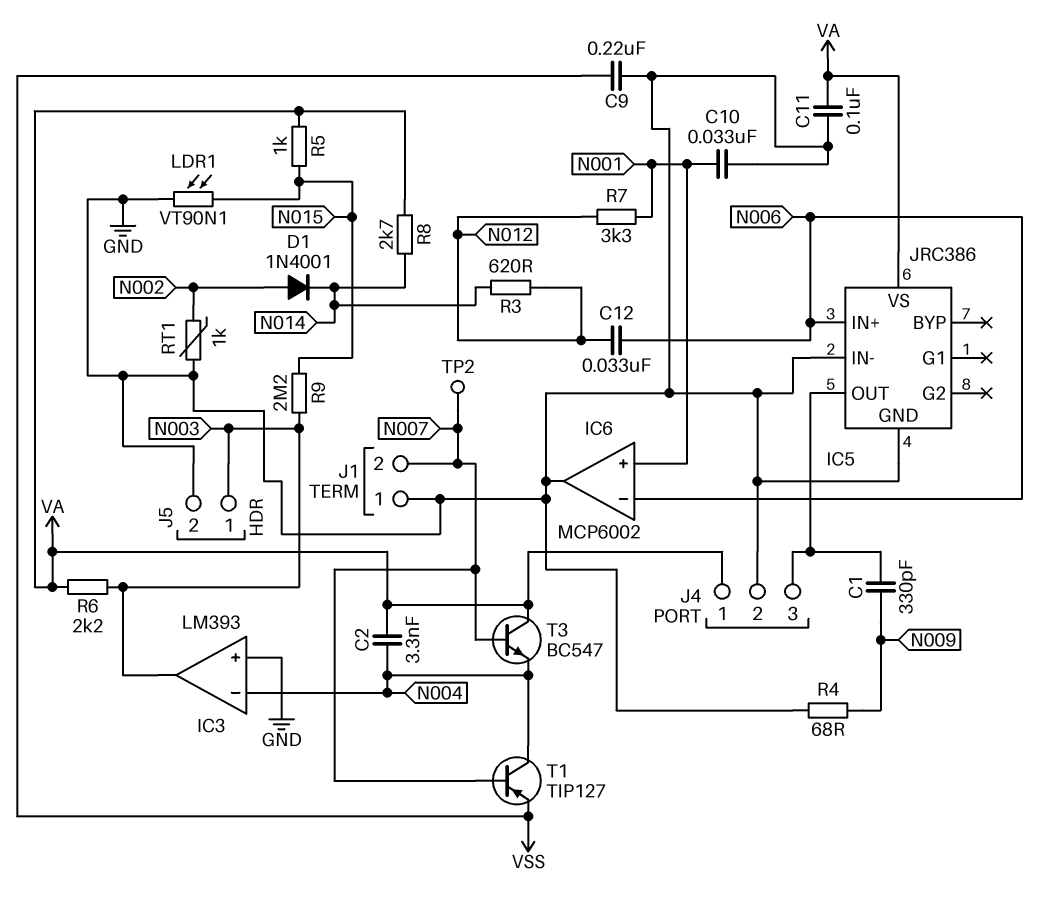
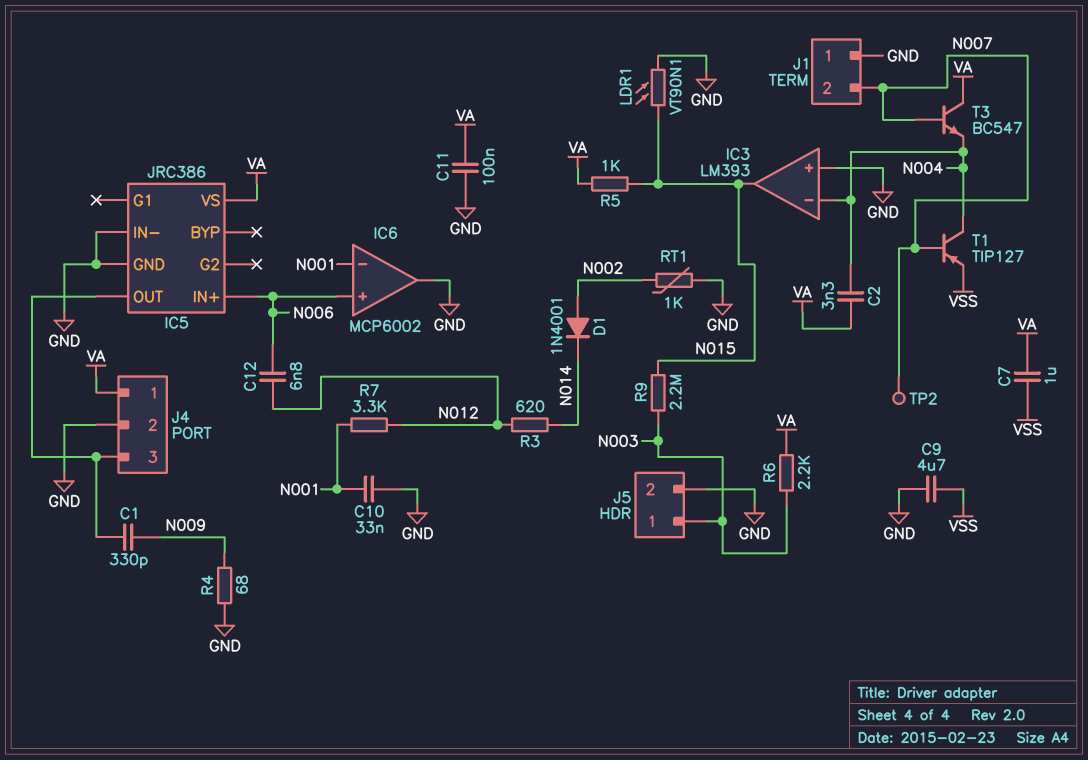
C7: none -> 1uF (VA, VSS)
C9: 220nF (GND, VSS) -> 4.7uF (GND, VSS)
C12: 33nF (N006, N012) -> 6.8nF (N006, N012)
IC3 pin out: N003 -> N015
IC6 pin in+: N001 -> N006
IC6 pin in-: N006 -> N001
R8: 2.7k (N014, VA) -> none

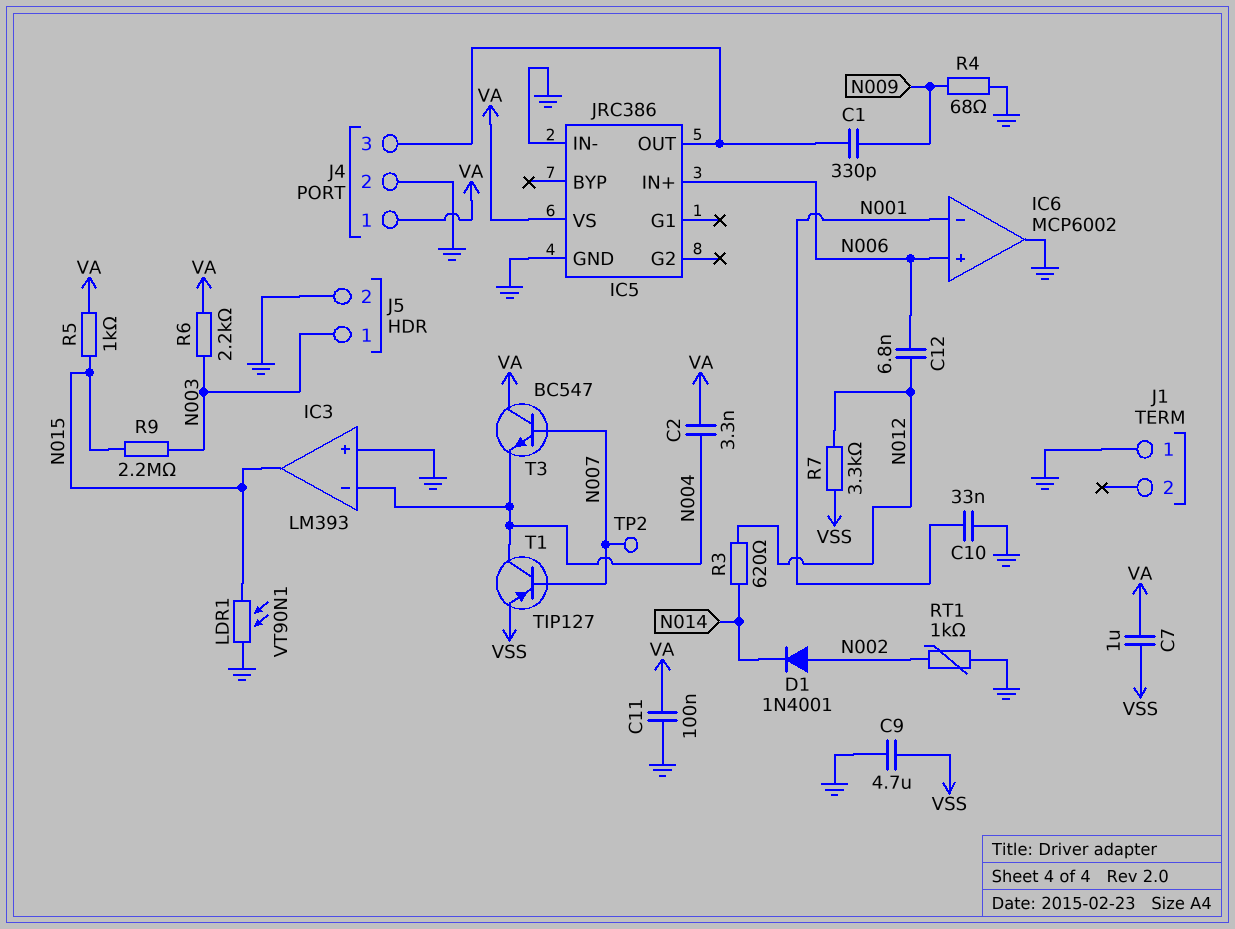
J1 pin 2: N007 -> none
R7: 3.3k (N001, N012) -> 3.3k (N012, VSS)

